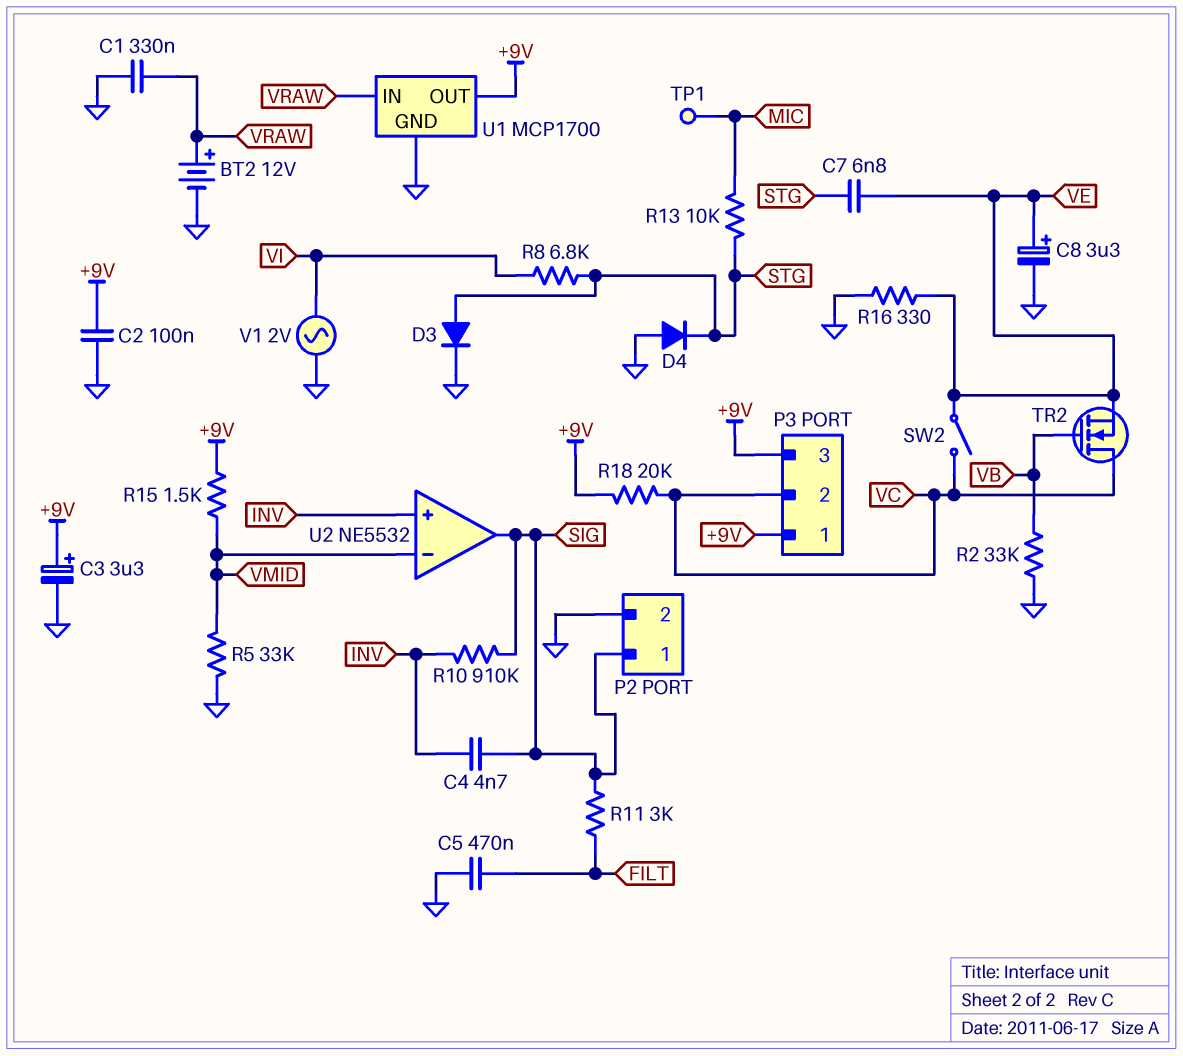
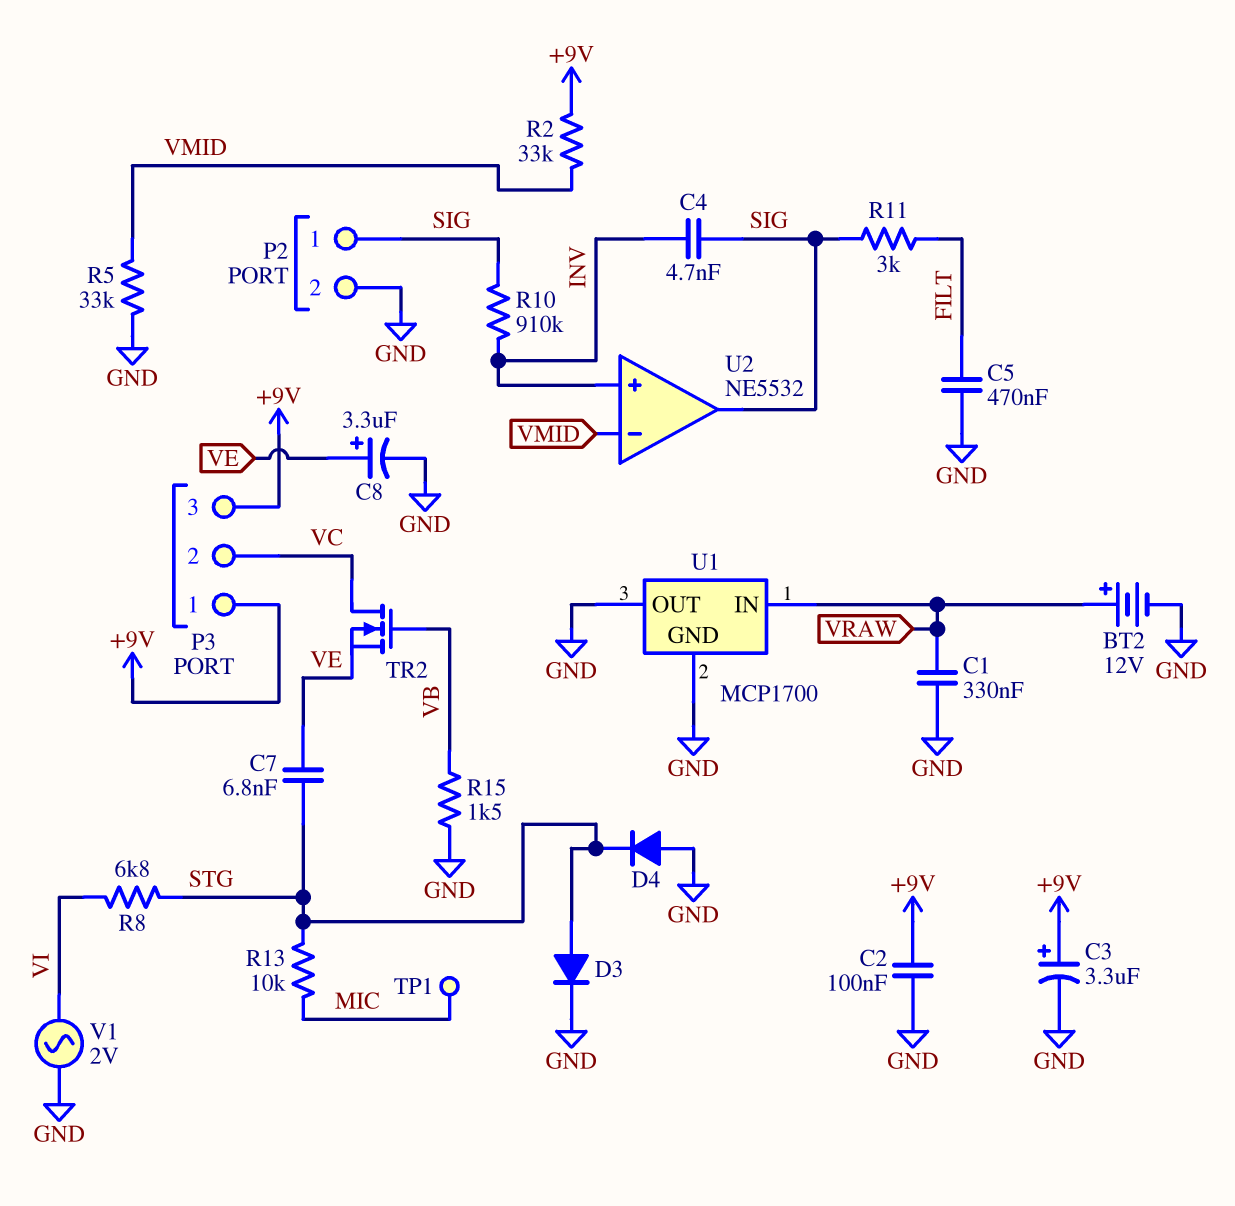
R2: 33k (GND, VB) -> 33k (+9V, VMID)
R15: 1.5k (+9V, VMID) -> 1.5k (GND, VB)
R16: 330 (GND, VE) -> none
R18: 20k (+9V, VC) -> none
SW2: switch (VC, VE) -> none
U1 pin OUT: +9V -> GND

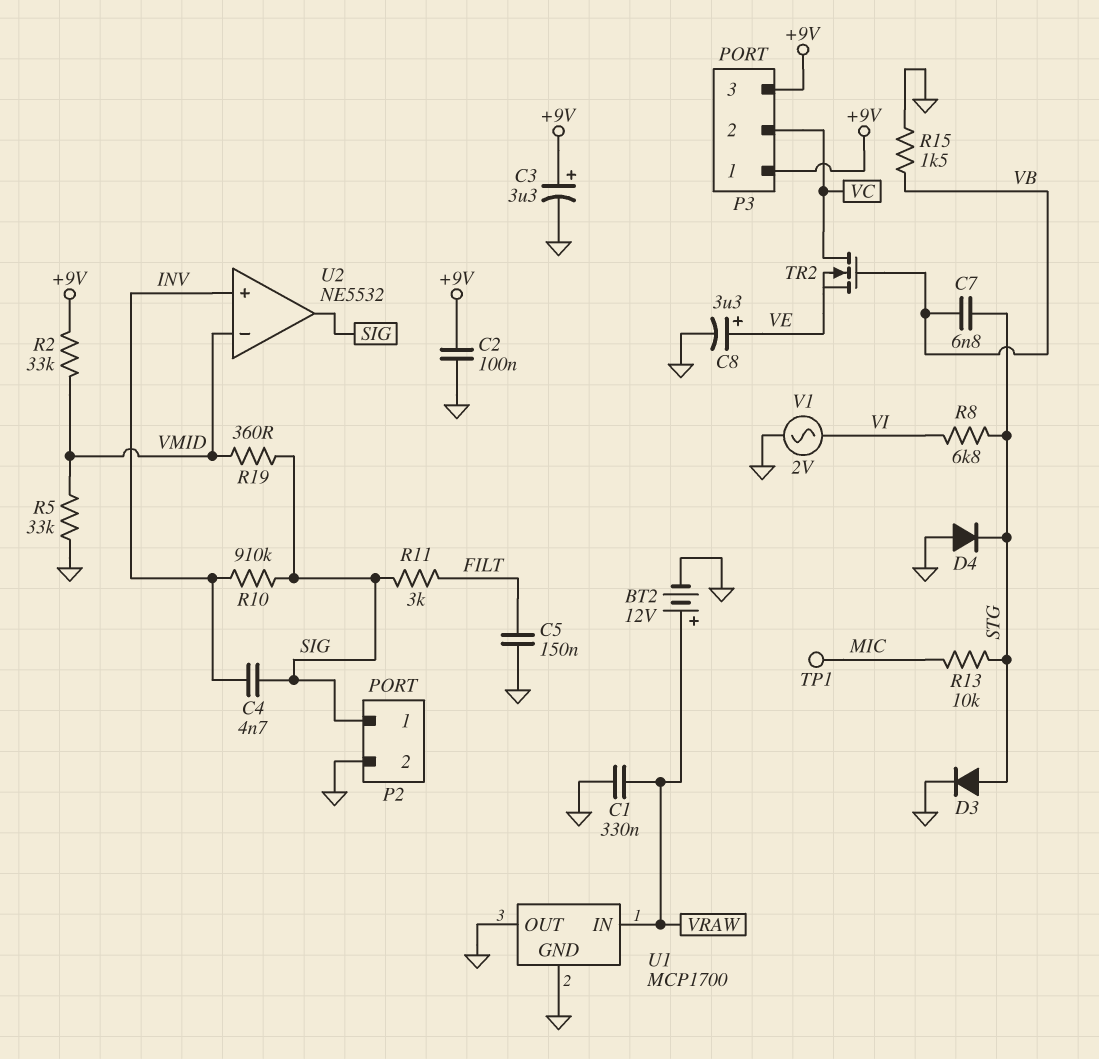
C5: 470nF (FILT, GND) -> 150nF (FILT, GND)
C7: 6.8nF (STG, VE) -> 6.8nF (STG, VB)
R19: none -> 360 (SIG, VMID)

